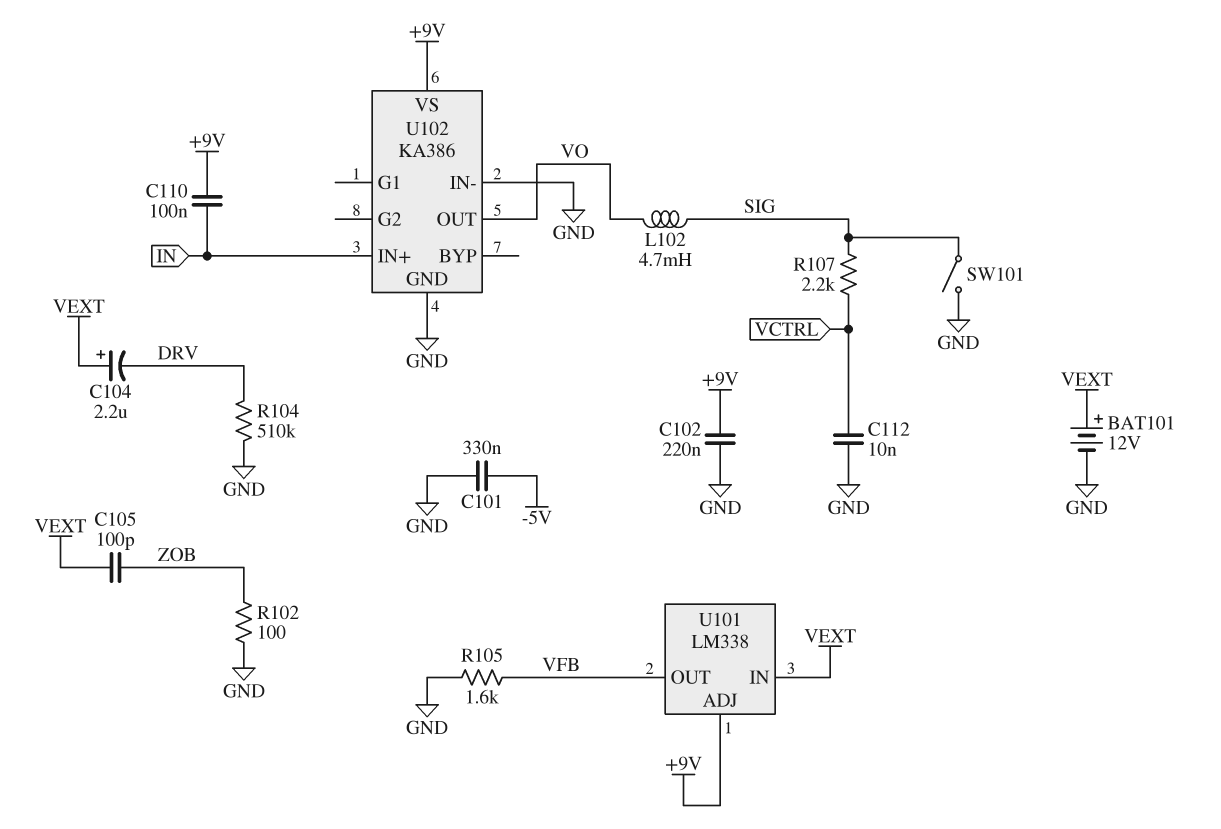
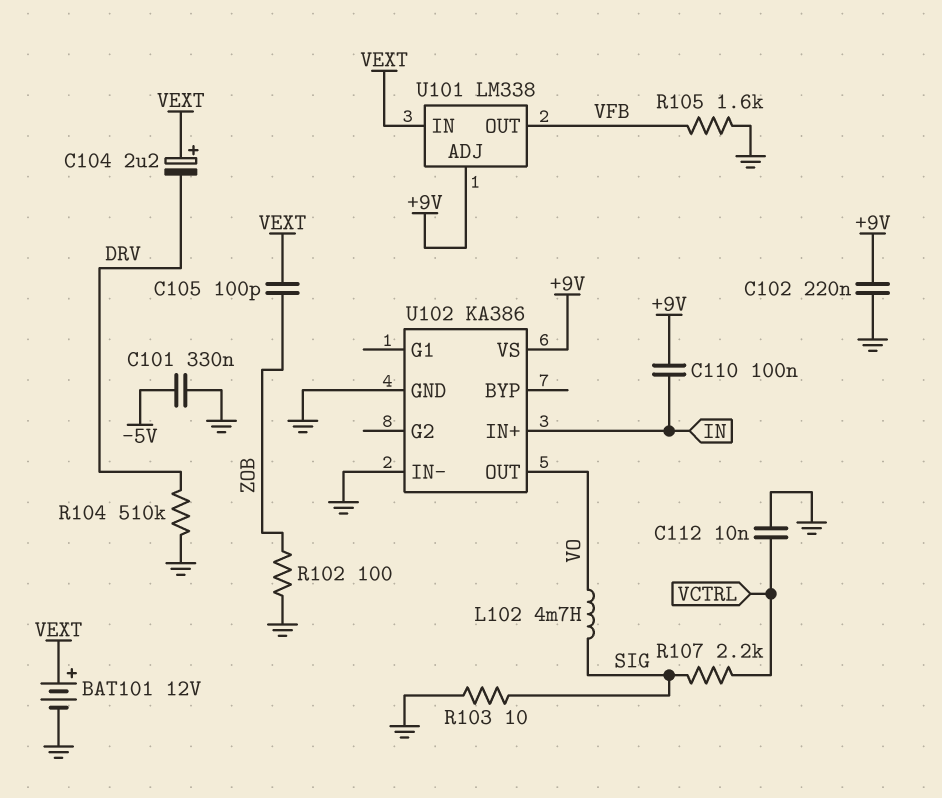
R103: none -> 10 (GND, SIG)
SW101: switch (GND, SIG) -> none

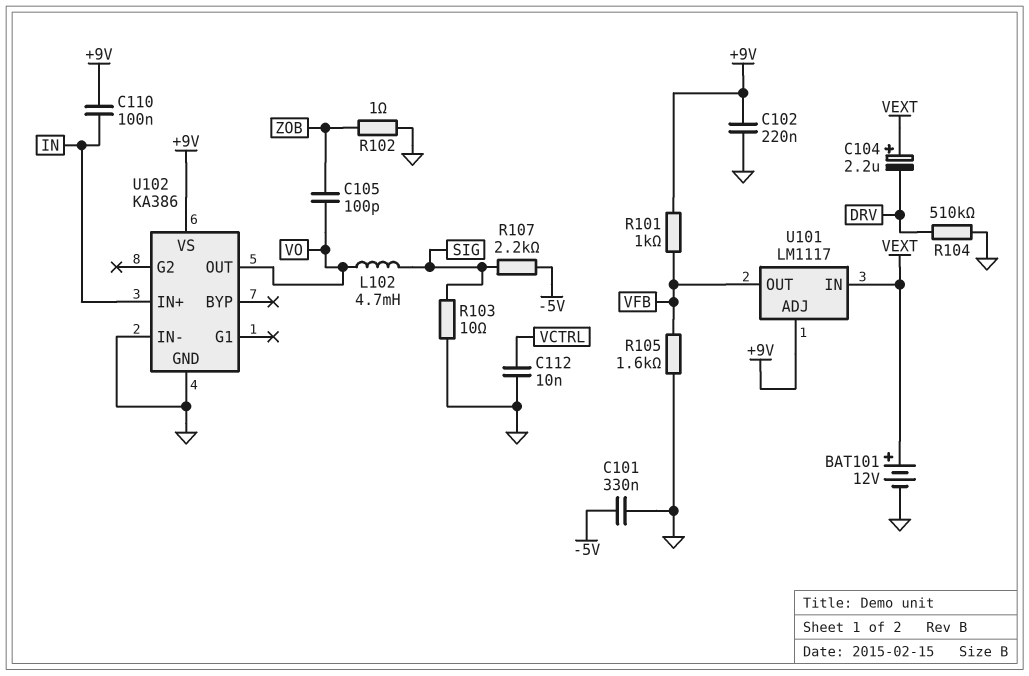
C105: 100pF (VEXT, ZOB) -> 100pF (VO, ZOB)
R101: none -> 1k (+9V, VFB)
R102: 100 (GND, ZOB) -> 1 (GND, ZOB)
R107: 2.2k (SIG, VCTRL) -> 2.2k (-5V, SIG)
U101: LM338 -> LM1117

